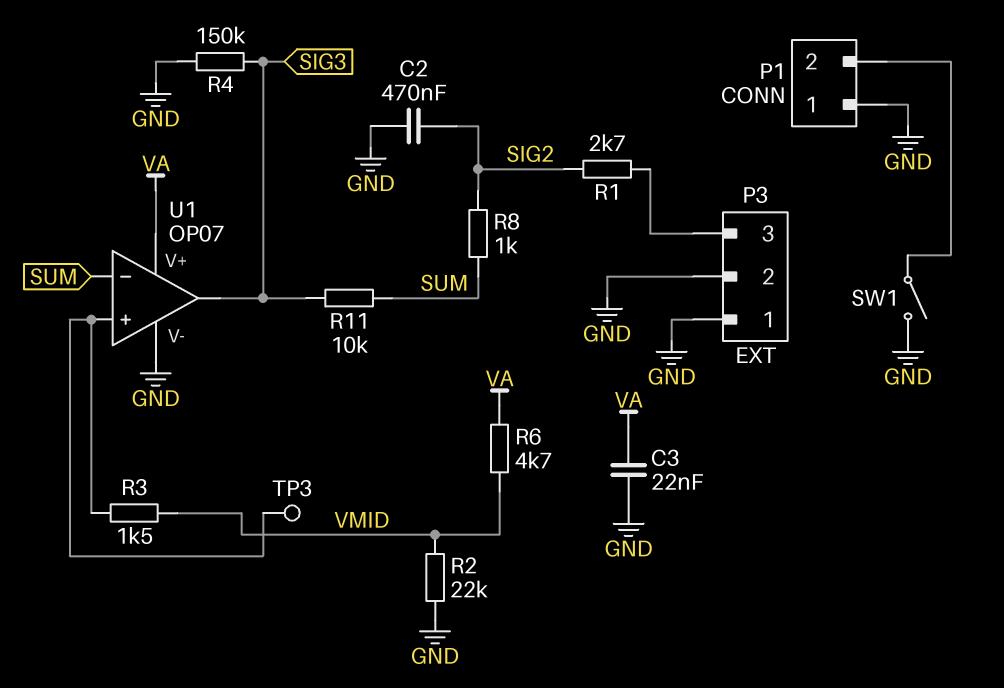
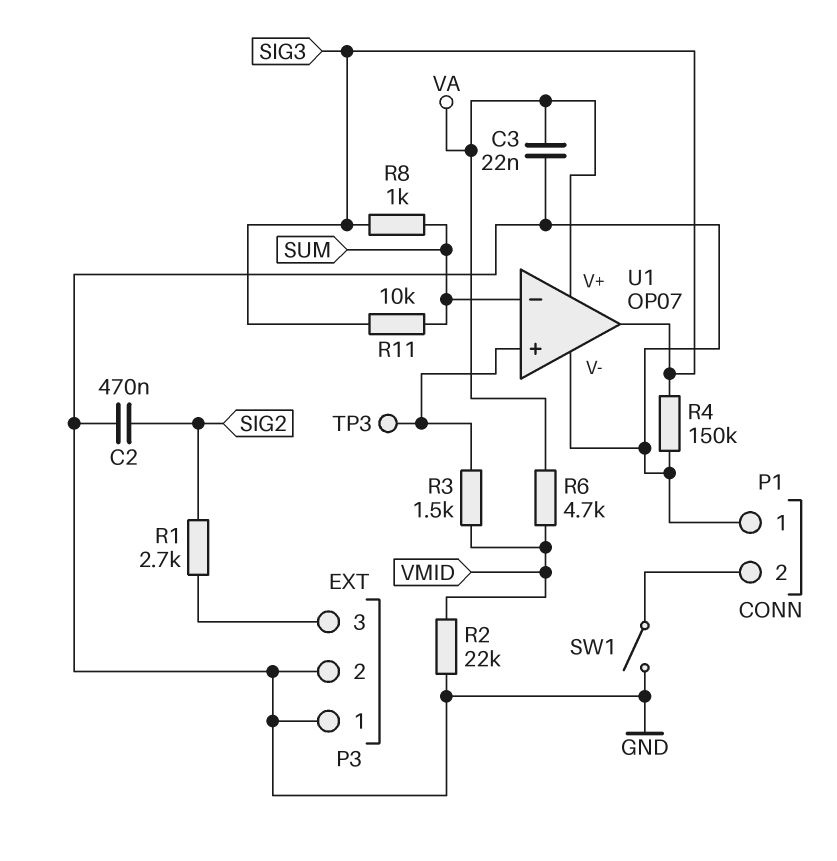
R8: 1k (SIG2, SUM) -> 1k (SIG3, SUM)

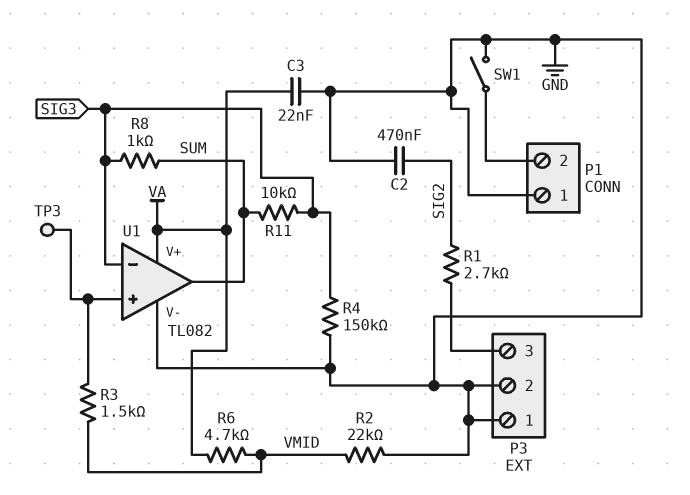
U1: OP07 -> TL082
U1 pin in-: SUM -> SIG3
U1 pin out: SIG3 -> SUM

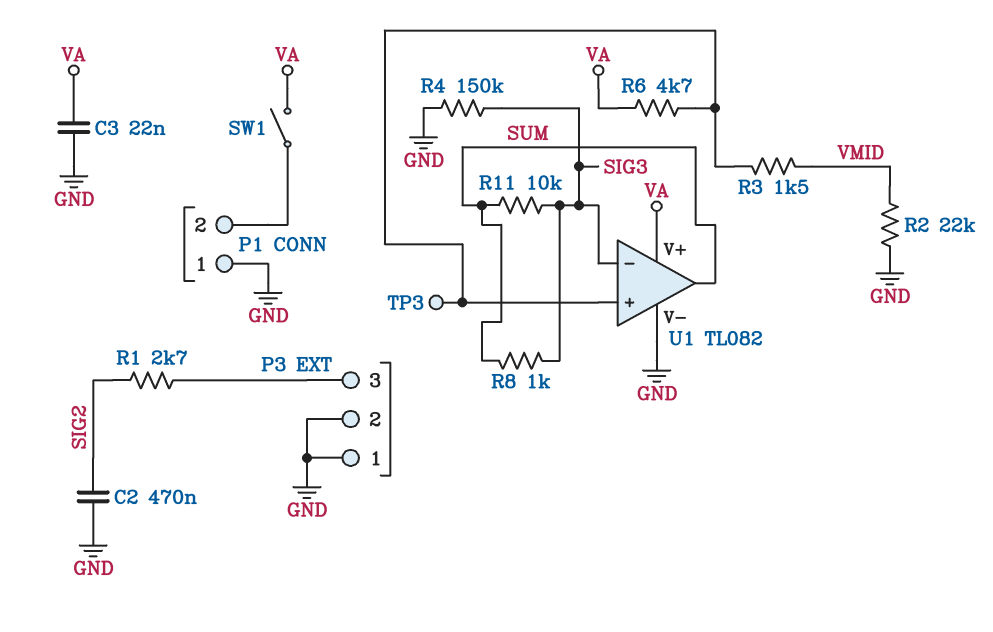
R6: 4.7k (VA, VMID) -> 4.7k (U1/in+, VA)
SW1: switch (GND, P1/2) -> switch (P1/2, VA)

